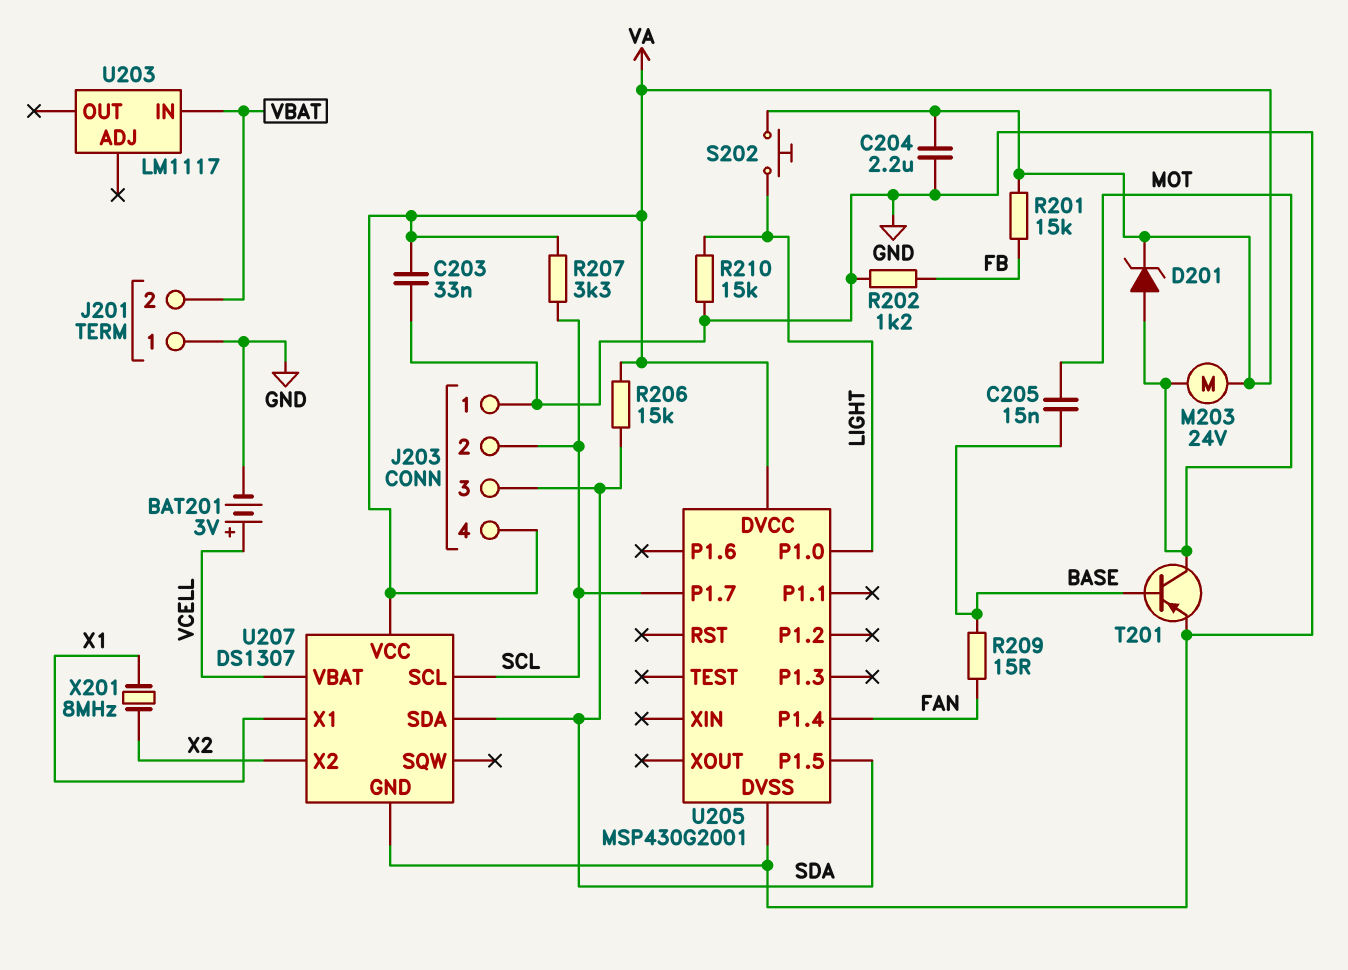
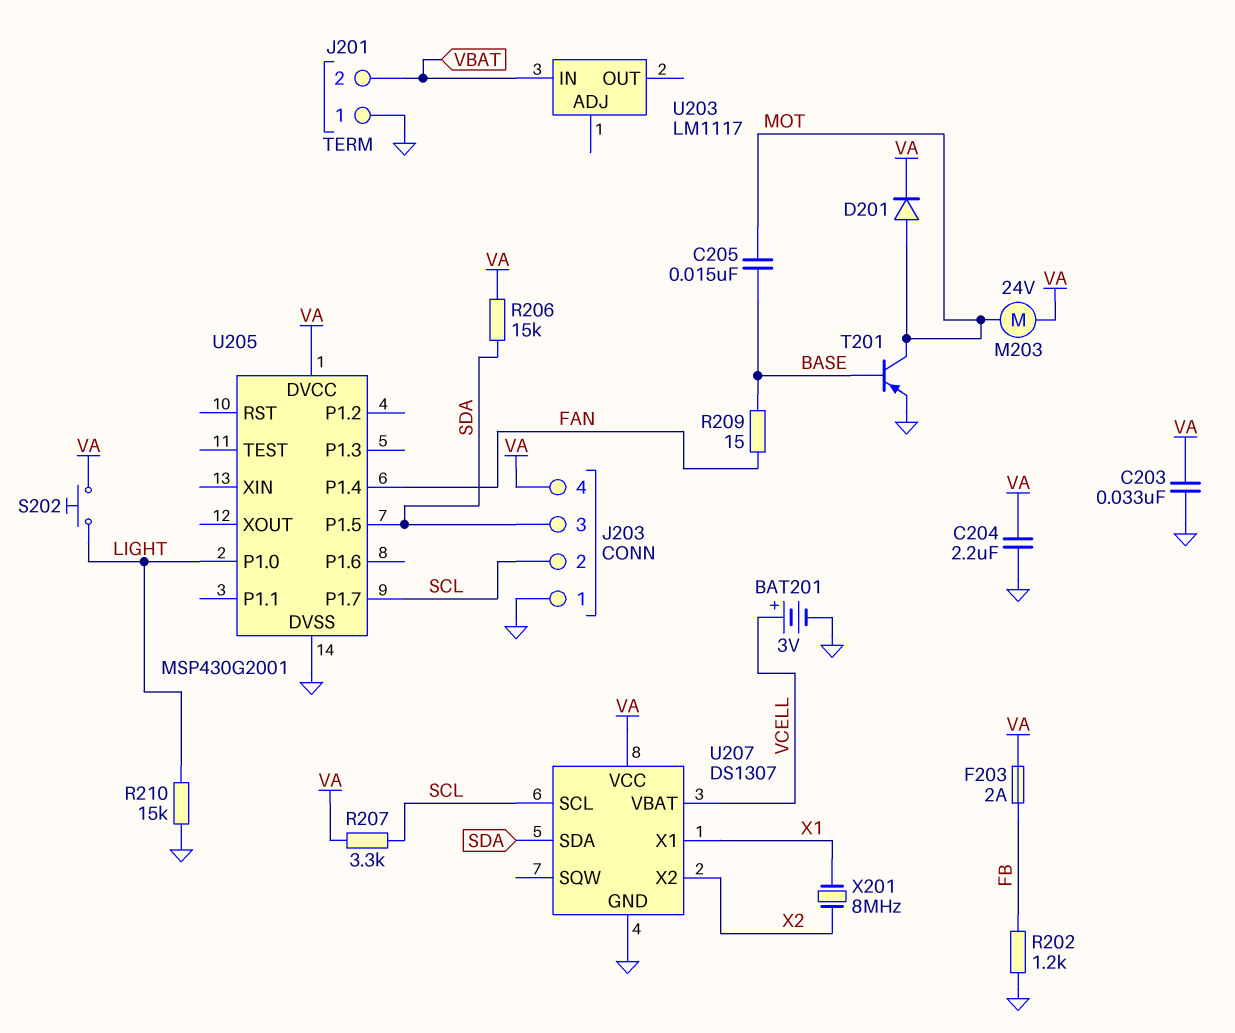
D201: zener (A MOT, K VA) -> diode (A MOT, K VA)
F203: none -> 2A (FB, VA)
R201: 15k (FB, VA) -> none

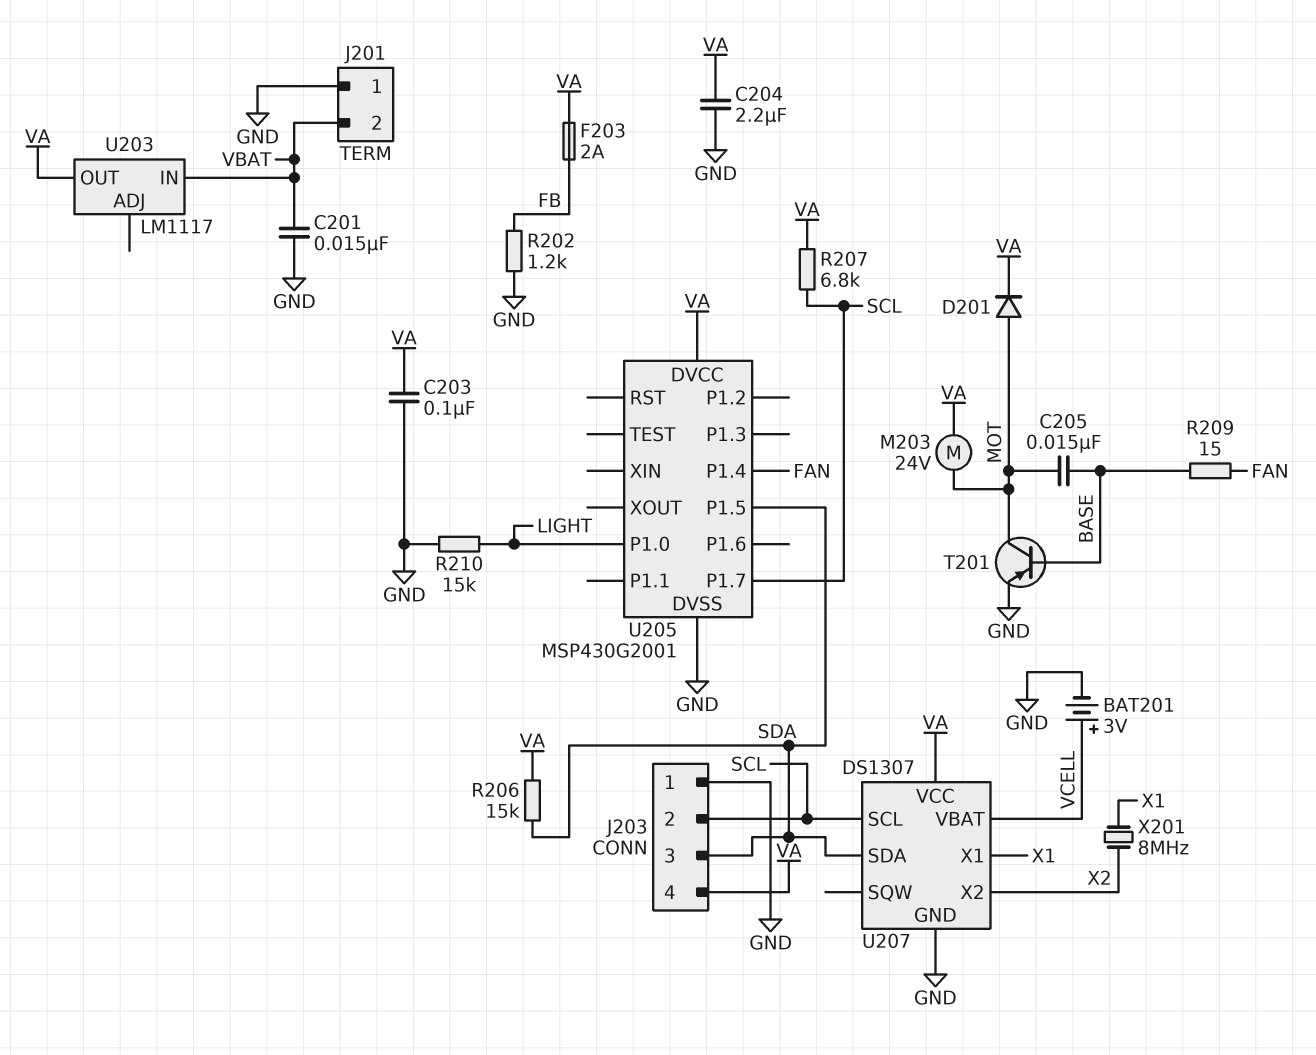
C201: none -> 15nF (GND, VBAT)
C203: 33nF (GND, VA) -> 100nF (GND, VA)
R207: 3.3k (SCL, VA) -> 6.8k (SCL, VA)
S202: button (LIGHT, VA) -> none
U203 pin OUT: none -> VA

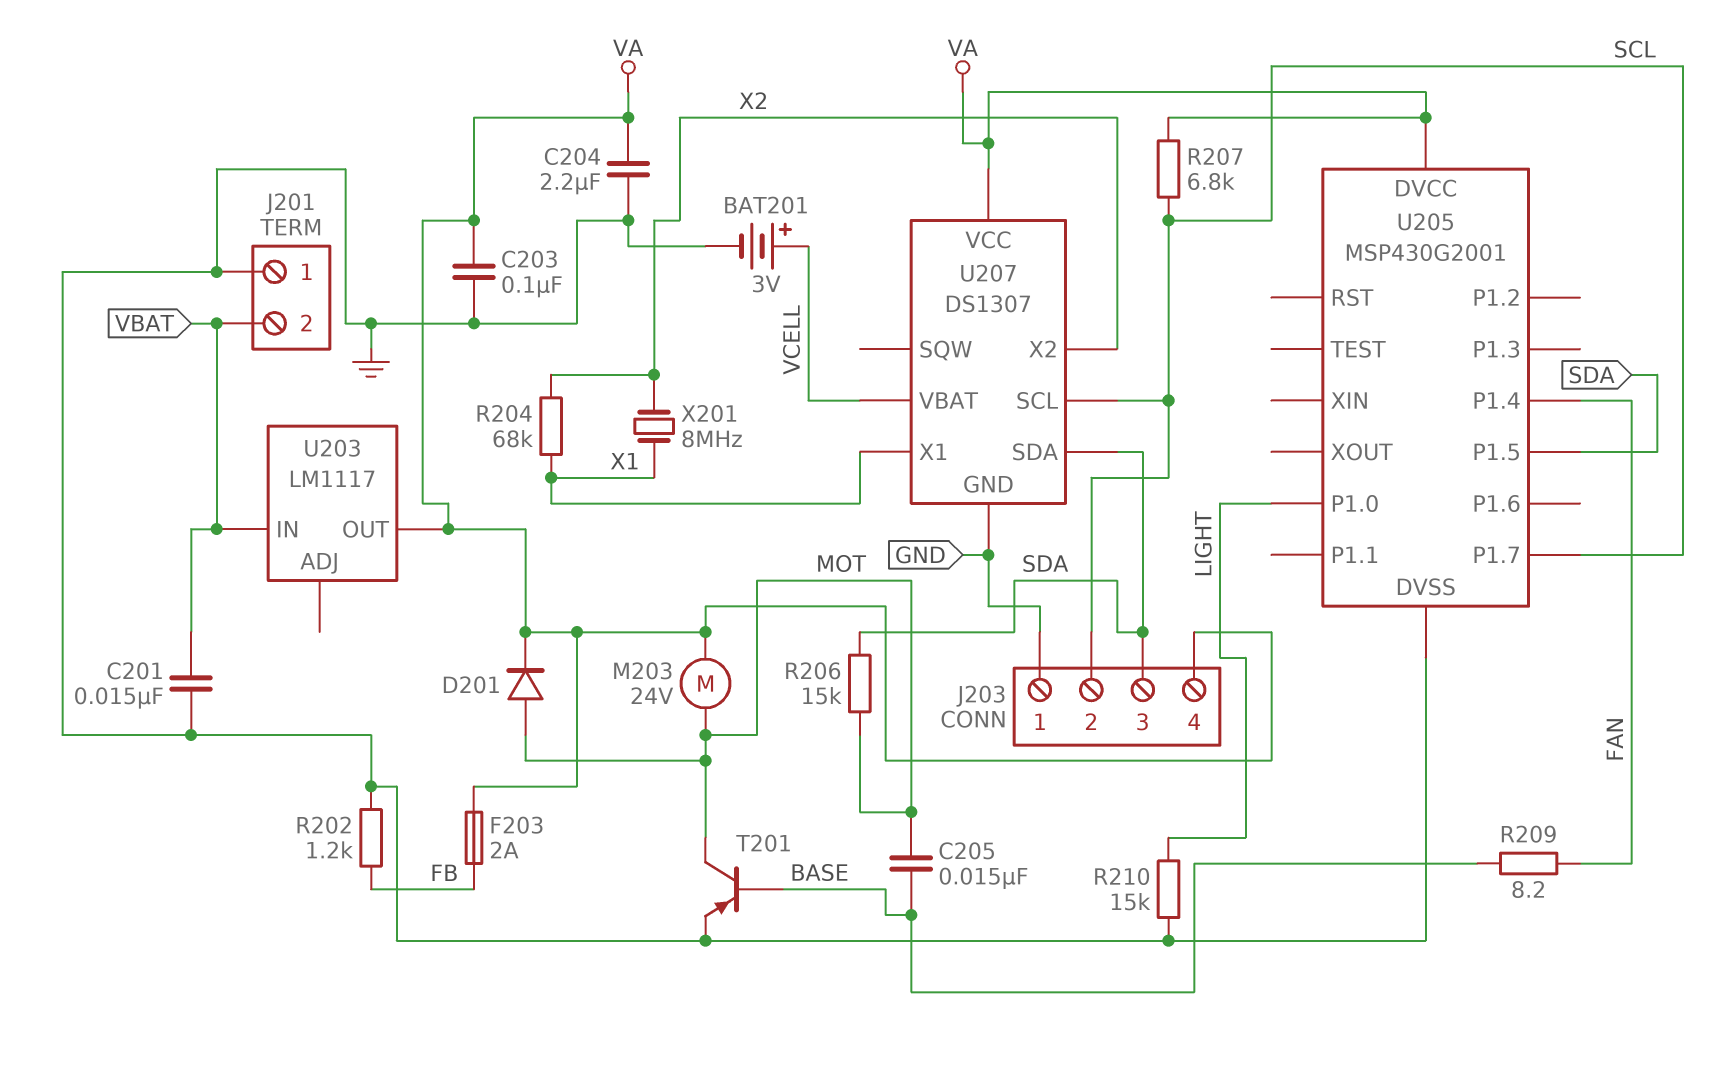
R204: none -> 68k (X1, X2)
R206: 15k (SDA, VA) -> 15k (MOT, SDA)
R209: 15 (BASE, FAN) -> 8.2 (BASE, FAN)

